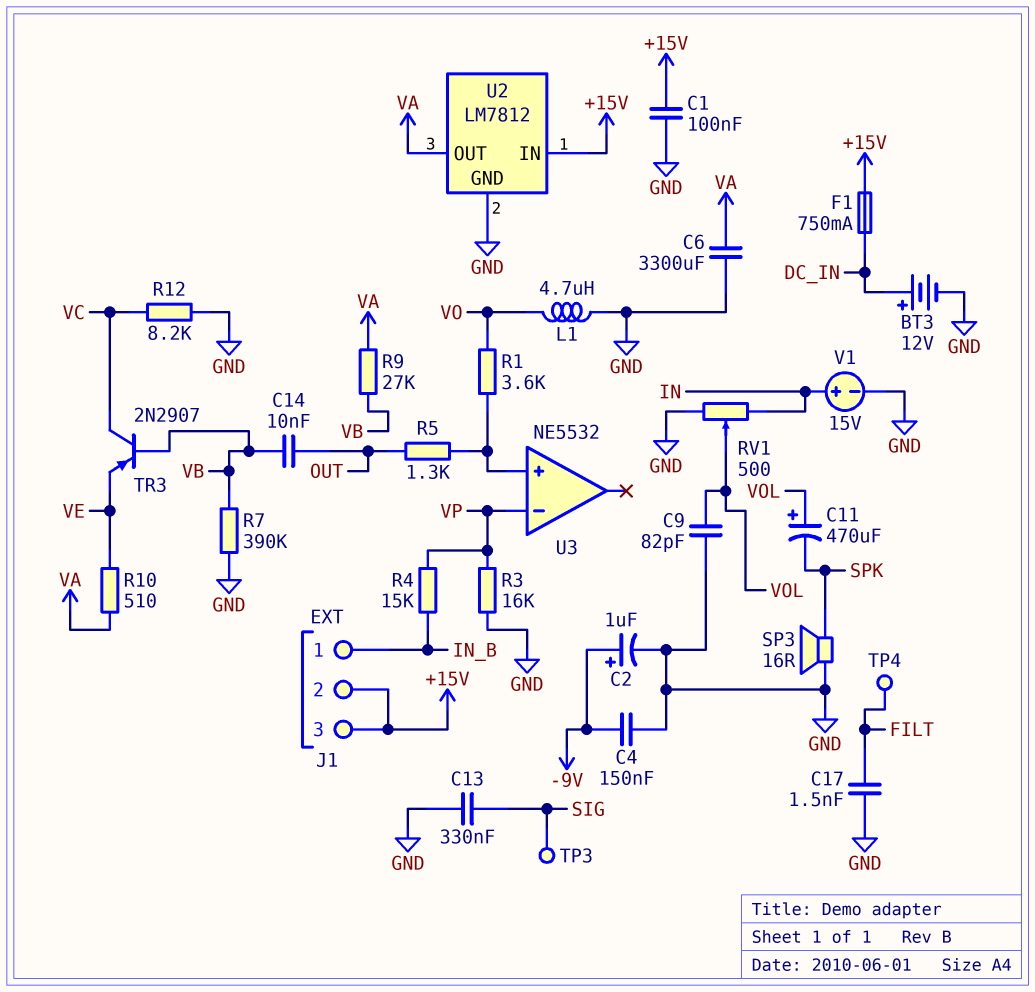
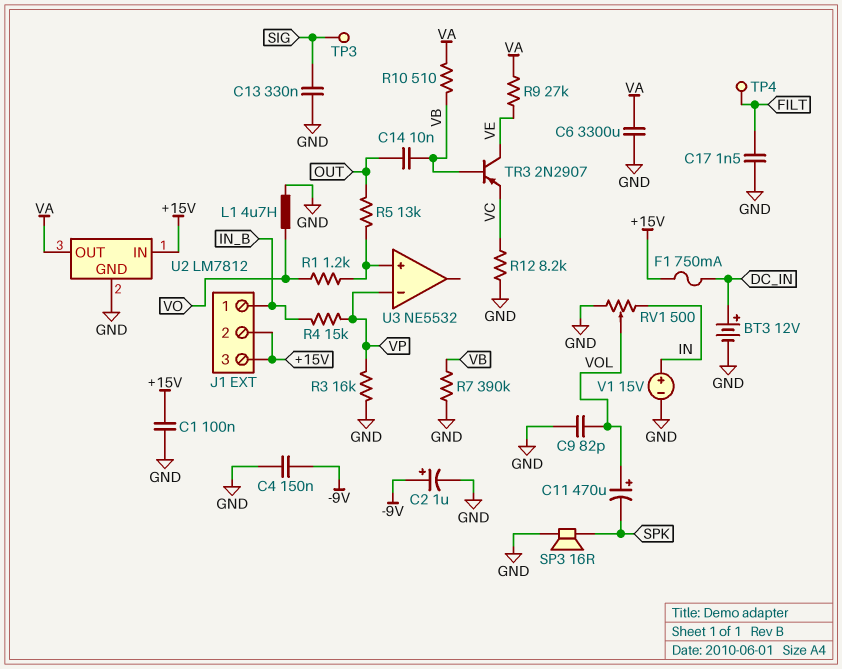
R1: 3.6k (U3/in+, VO) -> 1.2k (U3/in+, VO)
R5: 1.3k (OUT, U3/in+) -> 13k (OUT, U3/in+)
R9: 27k (VA, VB) -> 27k (VA, VE)
R10: 510 (VA, VE) -> 510 (VA, VB)
TR3: PNP 2N2907 (B VB, C VC, E VE) -> PNP 2N2907 (B VB, C VE, E VC)

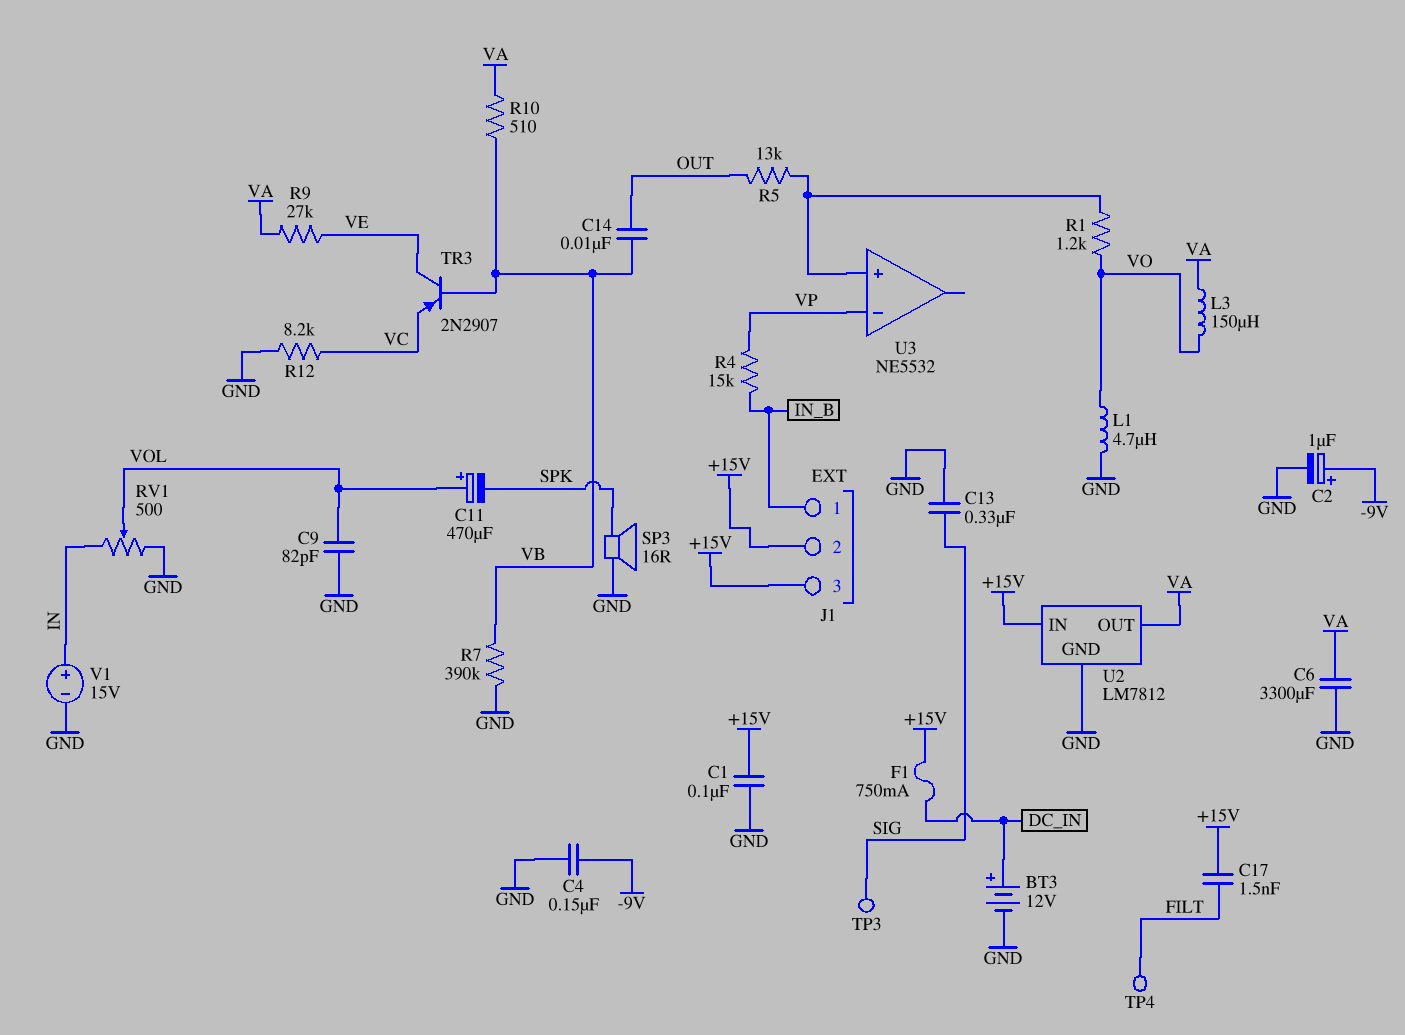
C17: 1.5nF (FILT, GND) -> 1.5nF (+15V, FILT)
L3: none -> 150uH (VA, VO)
R3: 16k (GND, VP) -> none

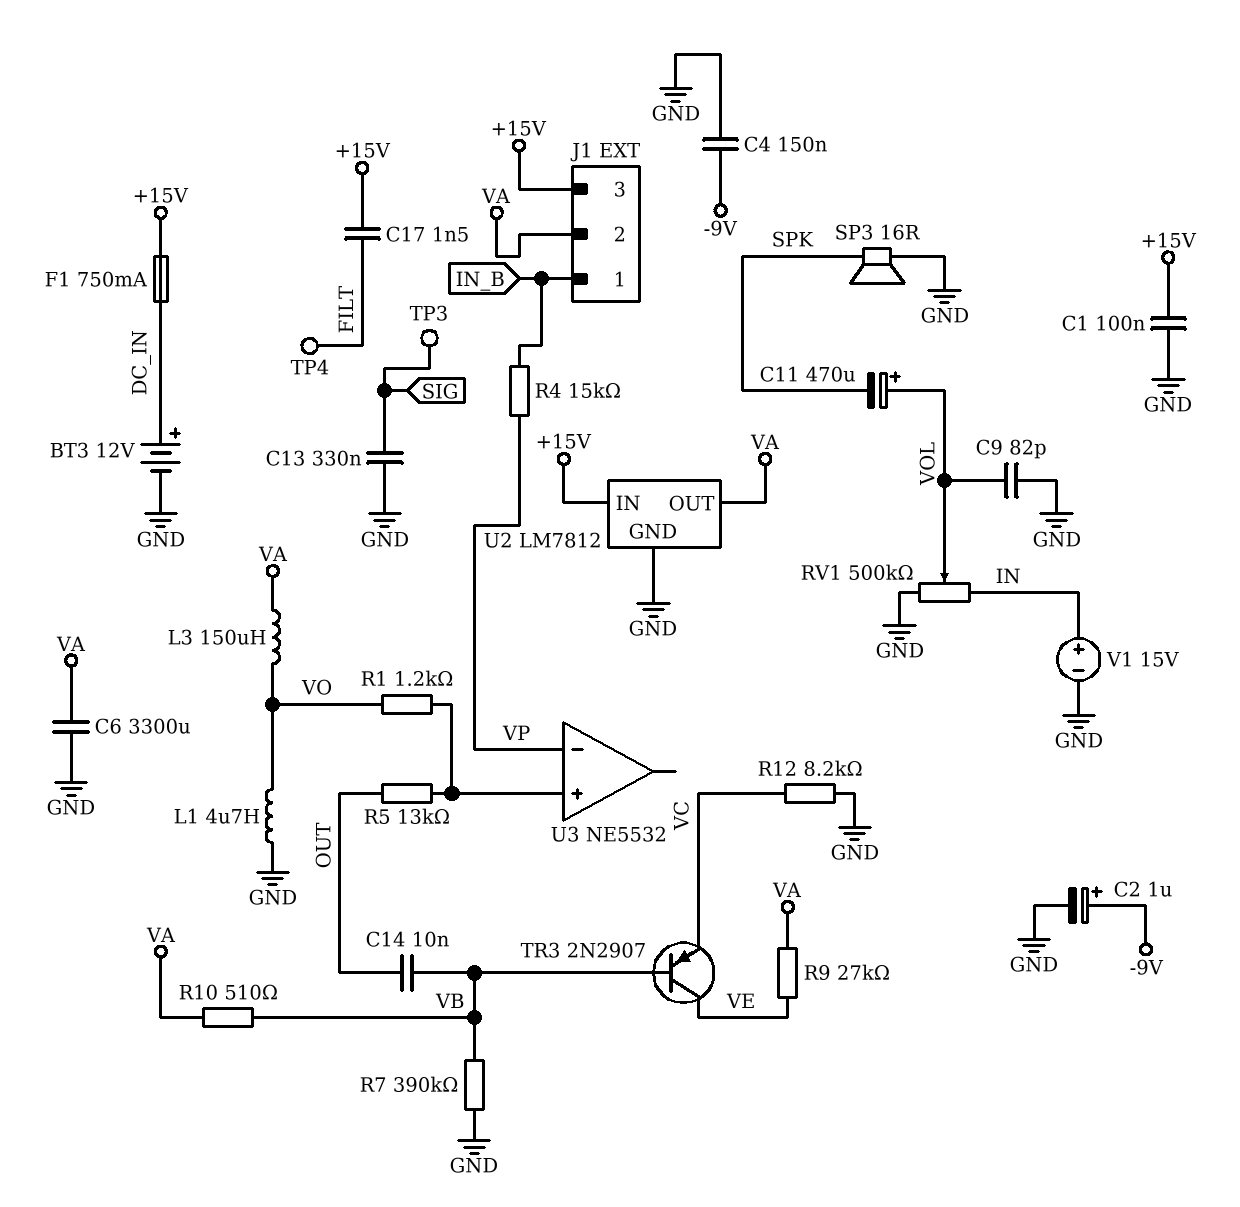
J1 pin 2: +15V -> VA
RV1: 500 (GND, IN, wiper VOL) -> 500k (GND, IN, wiper VOL)

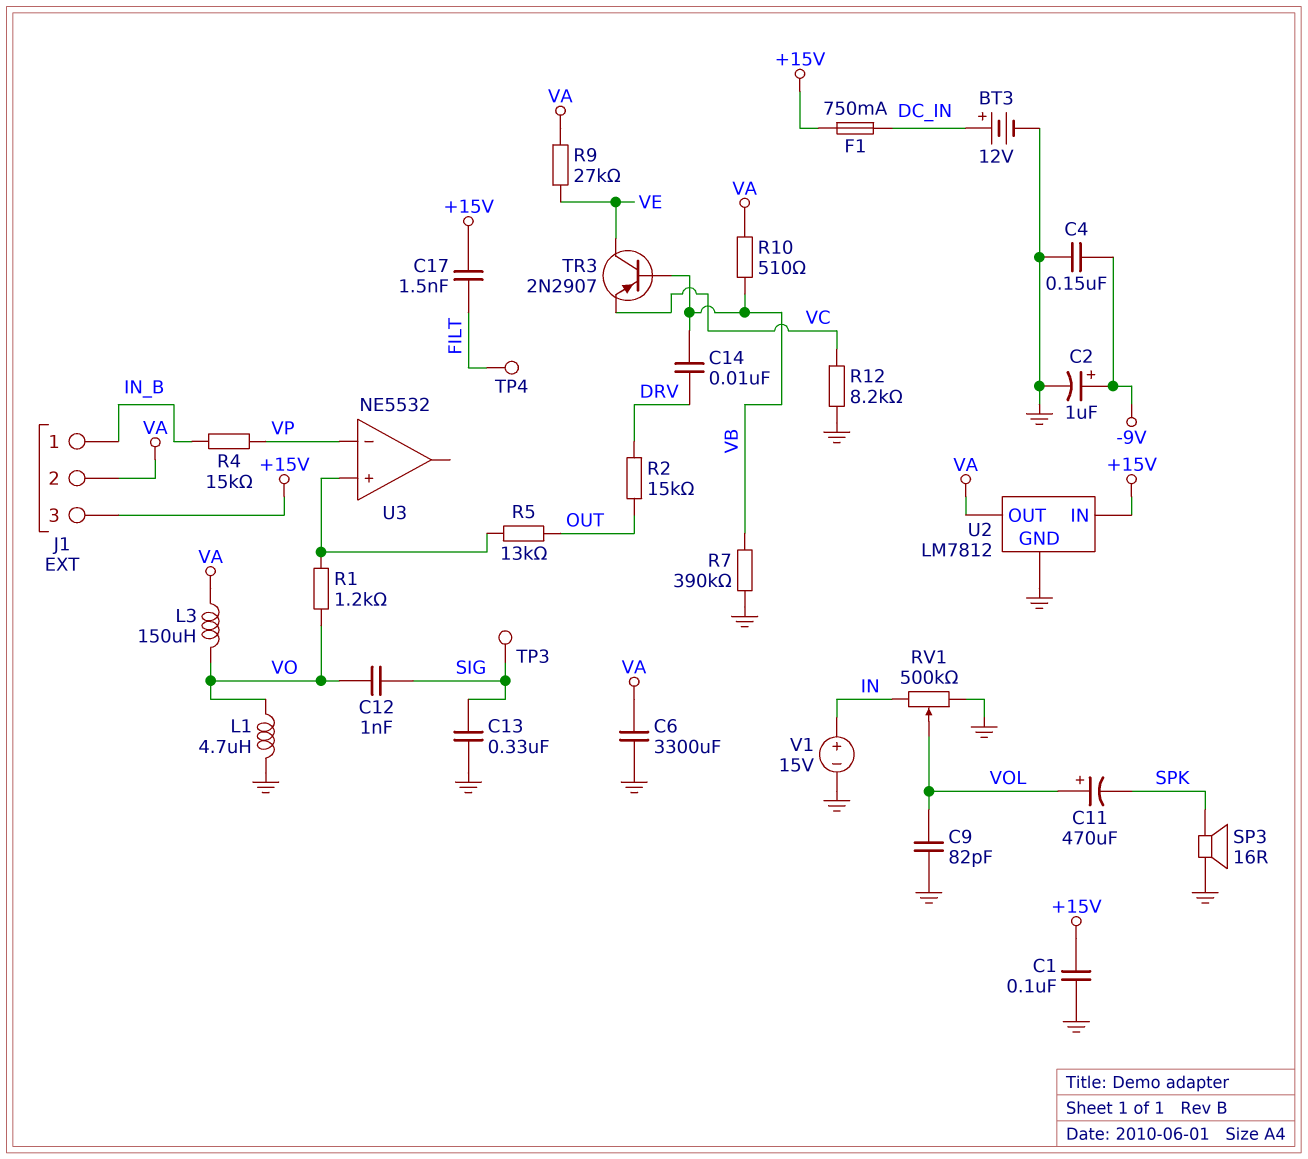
C12: none -> 1nF (SIG, VO)
C14: 10nF (OUT, VB) -> 10nF (DRV, VB)
R2: none -> 15k (DRV, OUT)

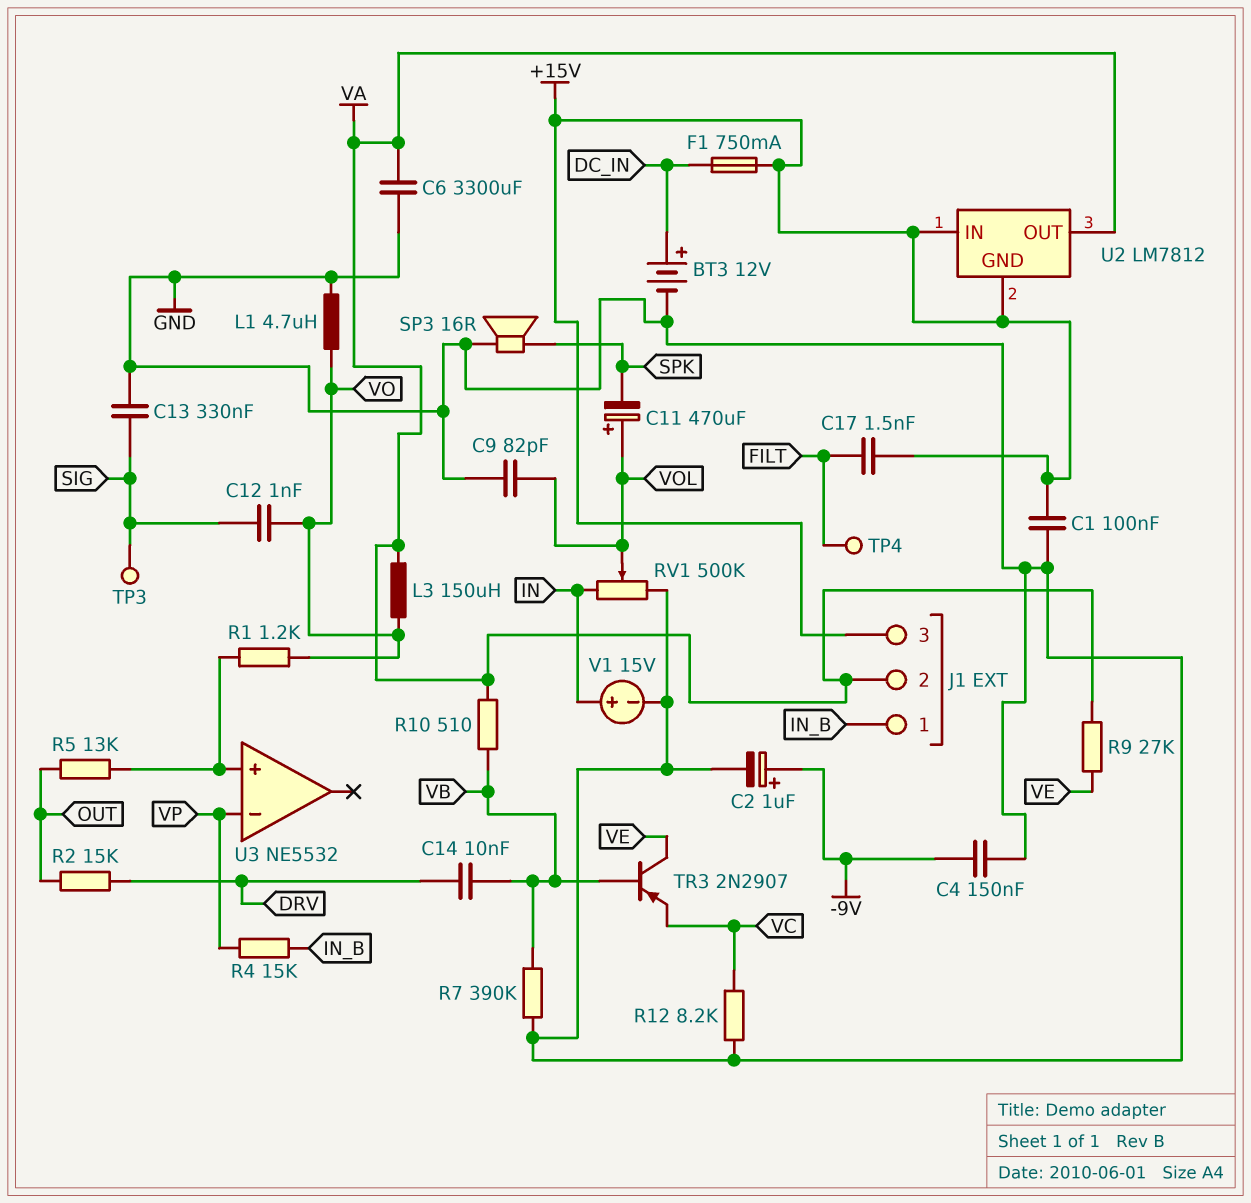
U2 pin GND: GND -> +15V

